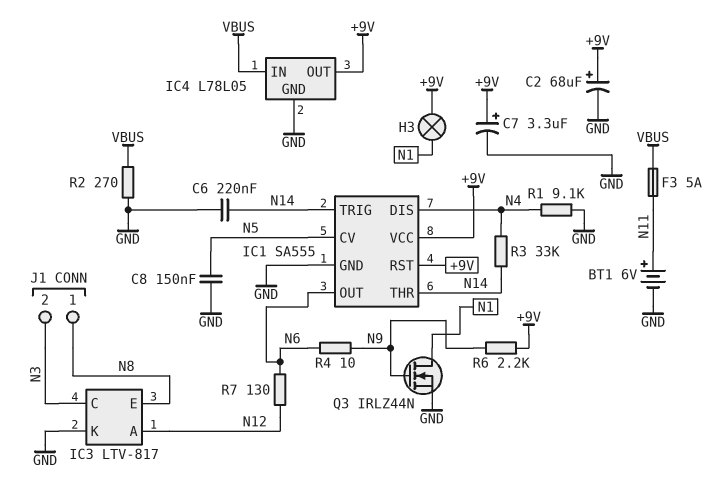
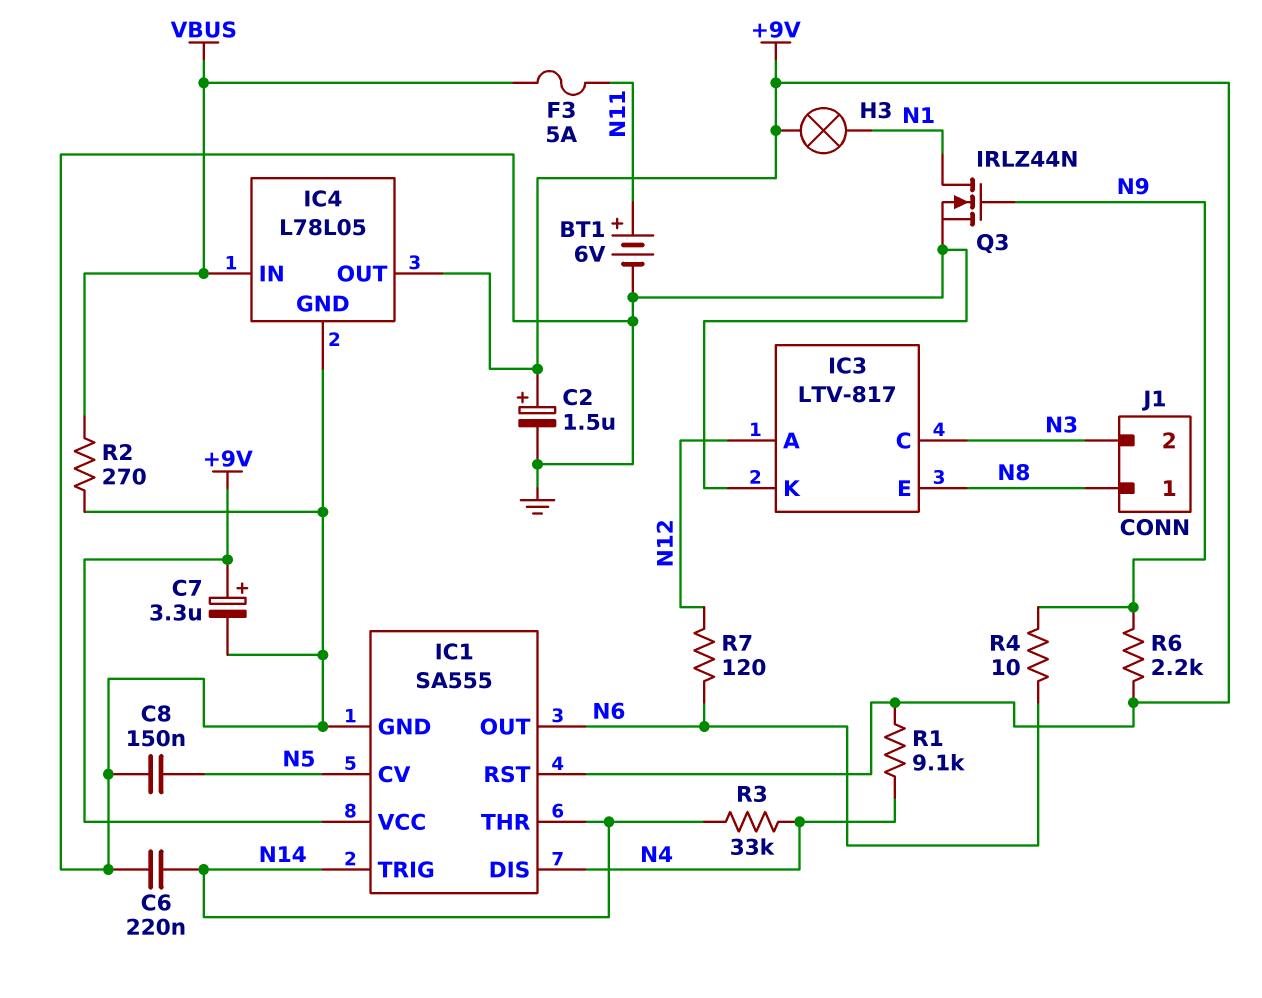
C2: 68uF (plus +9V, minus GND) -> 1.5uF (plus +9V, minus GND)
R1: 9.1k (GND, N4) -> 9.1k (+9V, N4)
R7: 130 (N6, N12) -> 120 (N6, N12)

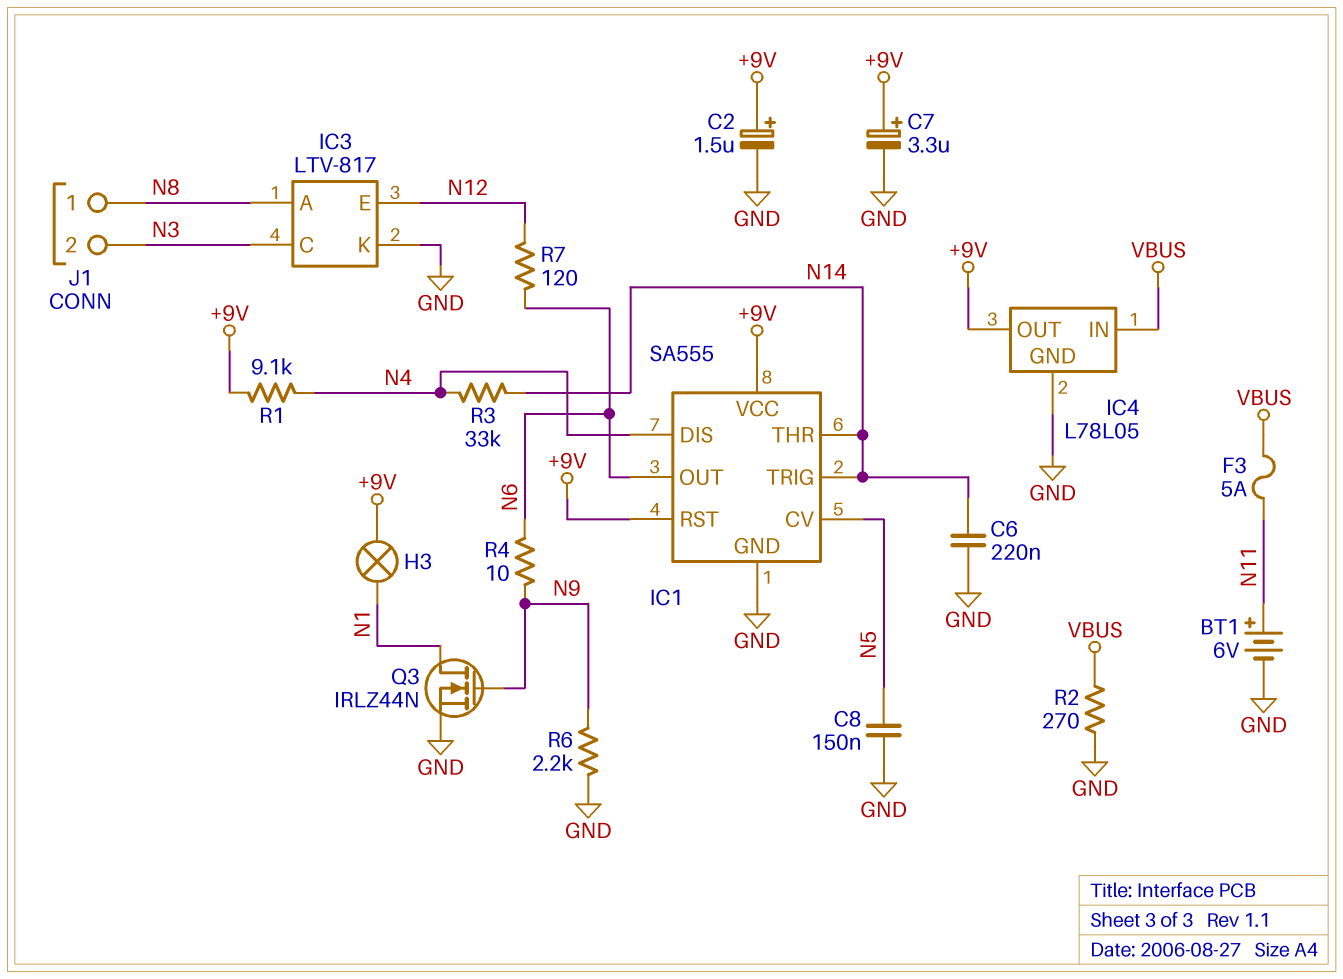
IC3 pin A: N12 -> N8
IC3 pin E: N8 -> N12
R6: 2.2k (+9V, N9) -> 2.2k (GND, N9)

